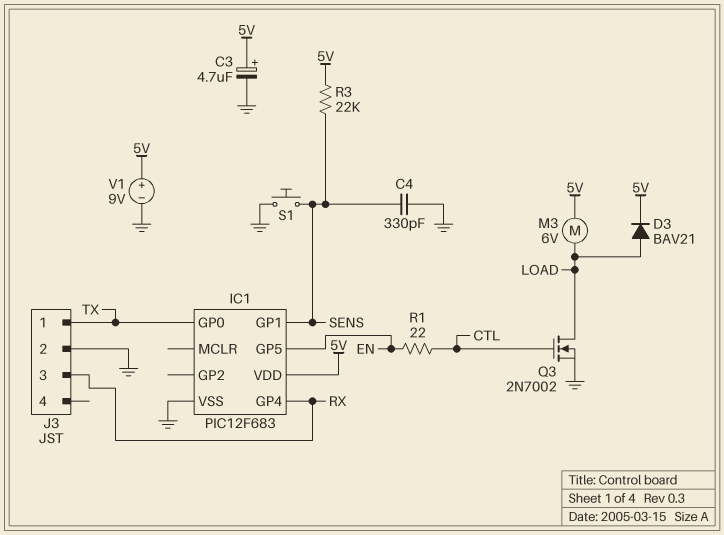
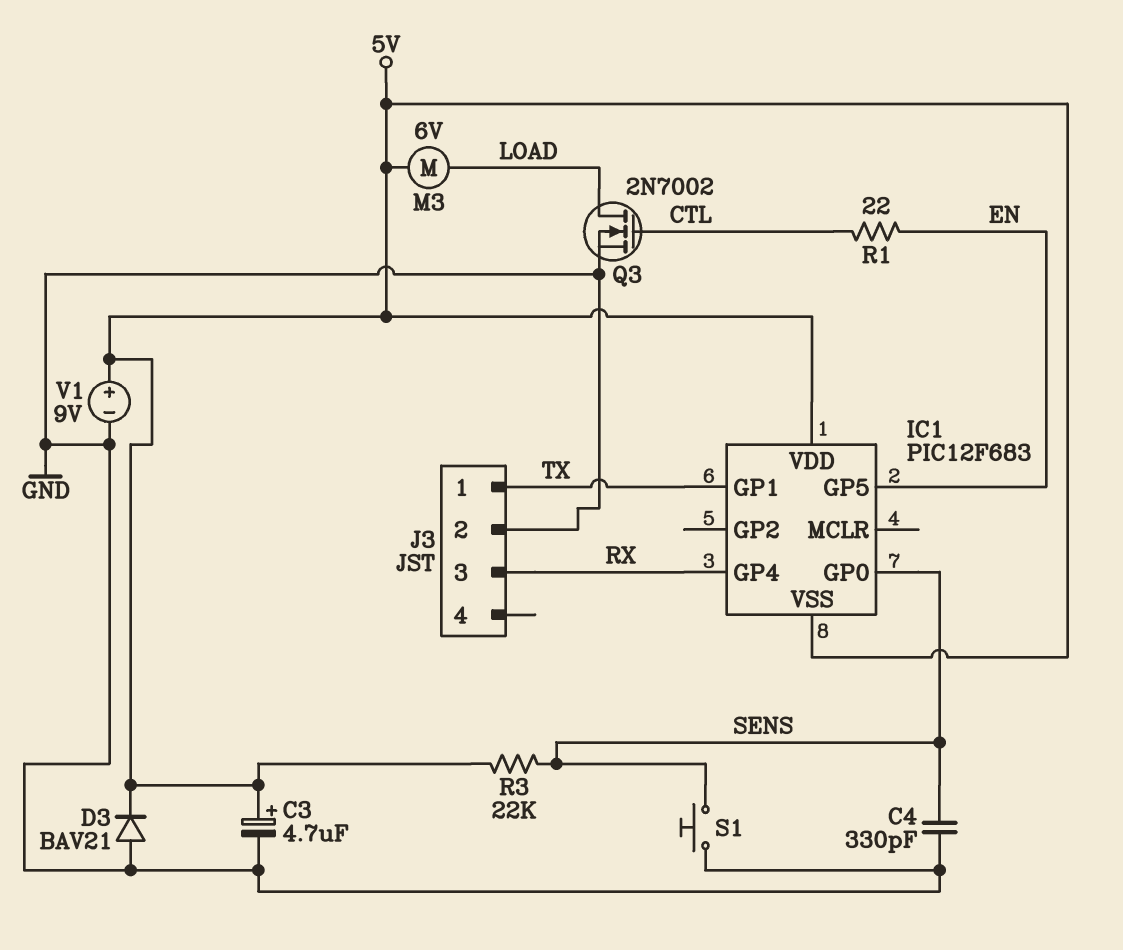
D3: diode BAV21 (A LOAD, K 5V) -> diode BAV21 (A GND, K 5V)
IC1 pin GP0: TX -> SENS
IC1 pin GP1: SENS -> TX
IC1 pin VSS: GND -> 5V

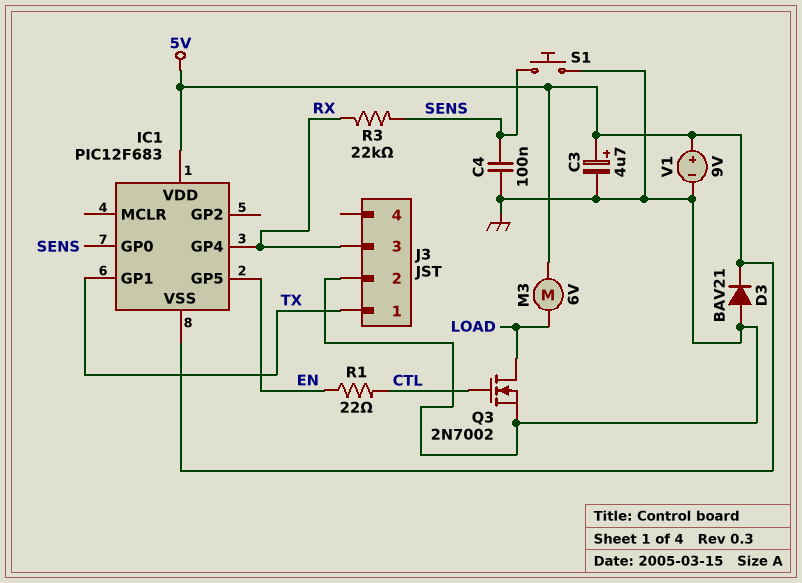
C4: 330pF (GND, SENS) -> 100nF (GND, SENS)
R3: 22k (5V, SENS) -> 22k (RX, SENS)

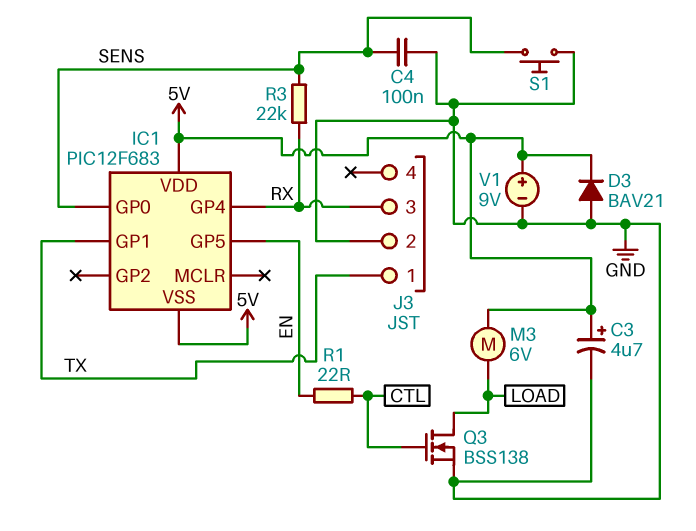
Q3: NMOS 2N7002 (G CTL, D LOAD, S GND) -> NMOS BSS138 (G CTL, D LOAD, S GND)

